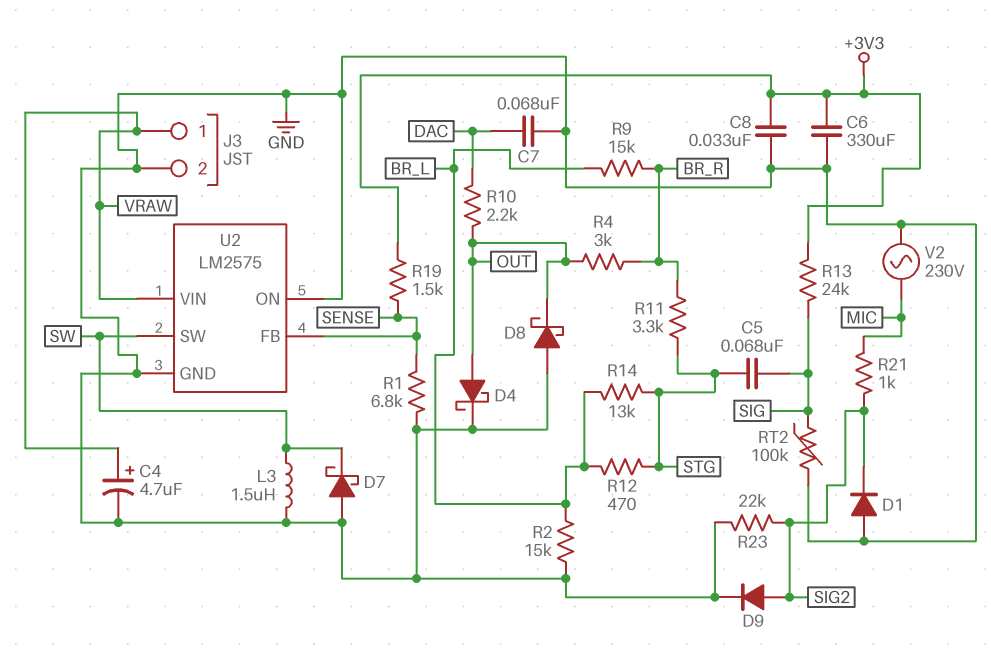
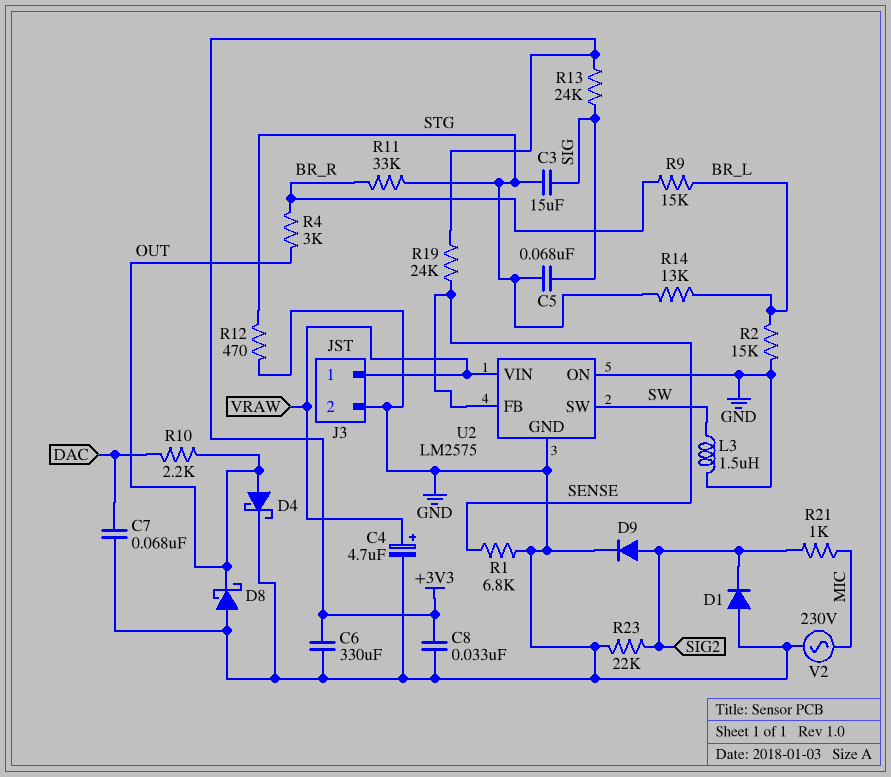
C3: none -> 15uF (SIG, STG)
D7: schottky (A GND, K SW) -> none
R11: 3.3k (BR_R, STG) -> 33k (BR_R, STG)
R12: 470 (BR_L, STG) -> 470 (GND, STG)
R19: 1.5k (+3V3, SENSE) -> 24k (+3V3, SENSE)
RT2: 100k (GND, SIG) -> none

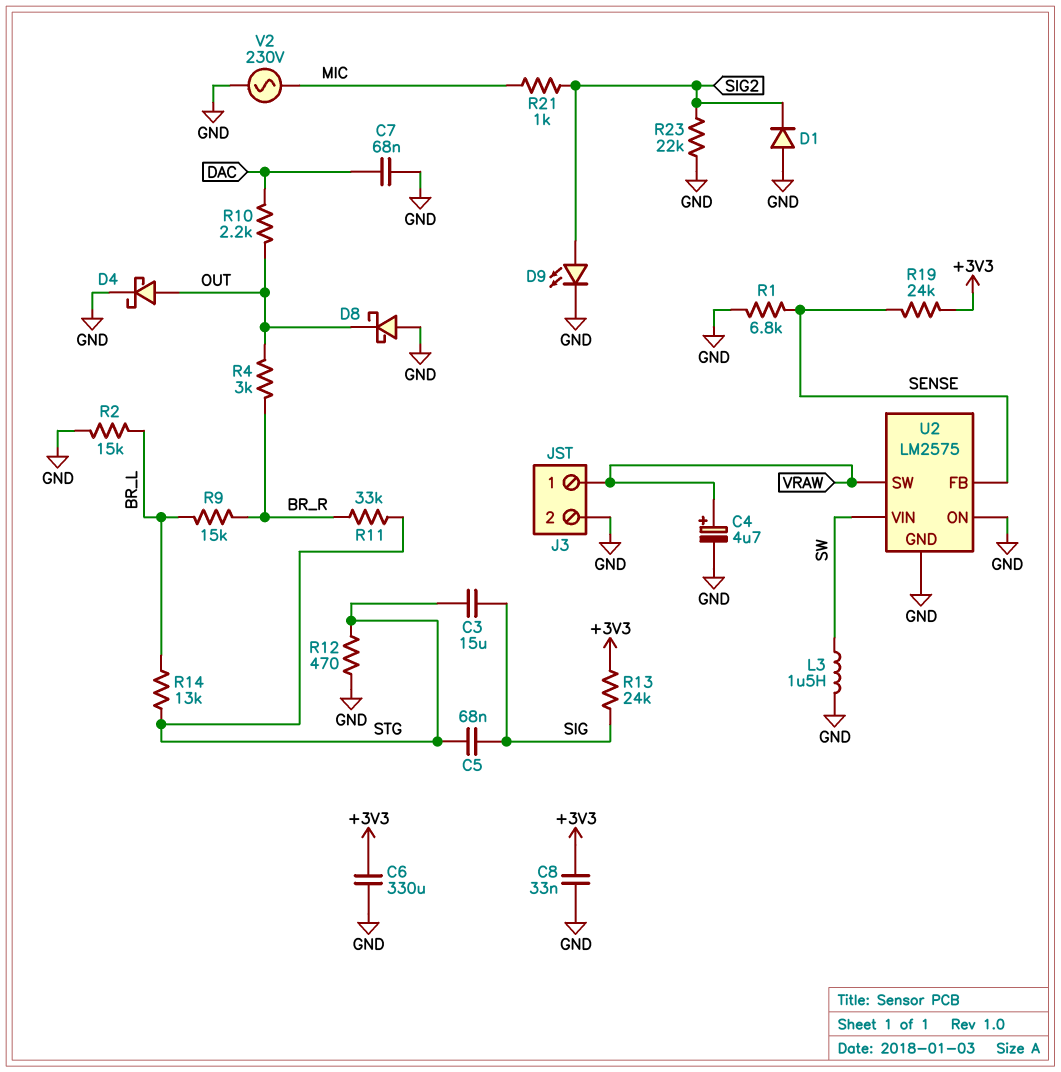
D9: diode (A SIG2, K GND) -> LED (A SIG2, K GND)
U2 pin SW: SW -> VRAW
U2 pin VIN: VRAW -> SW

